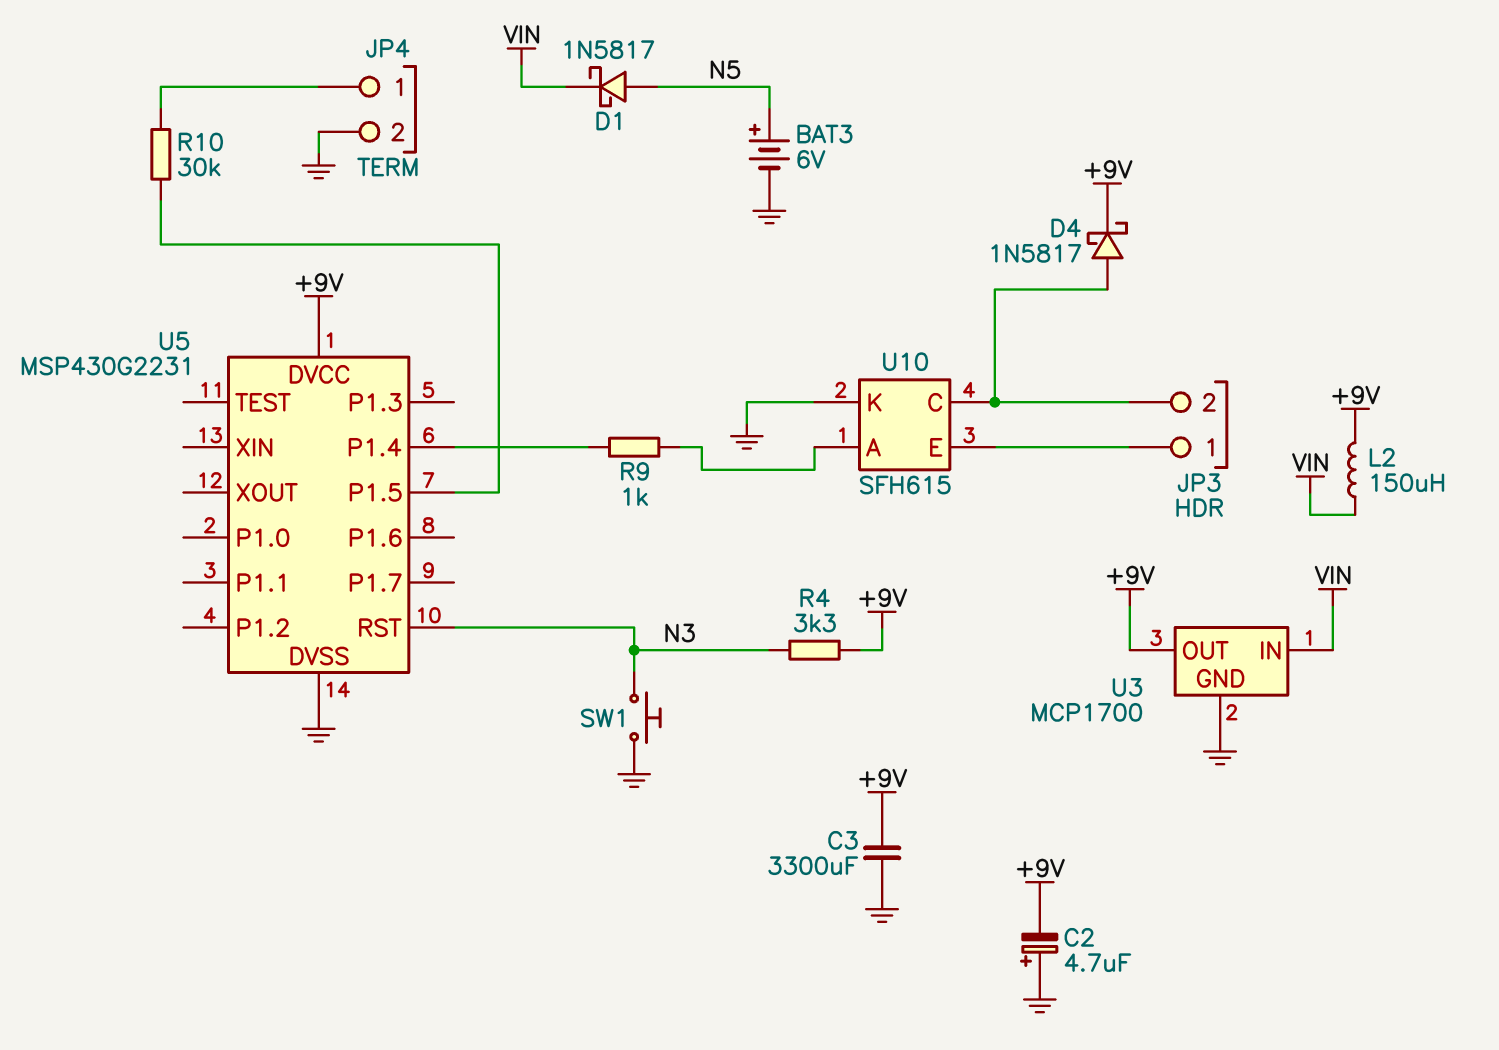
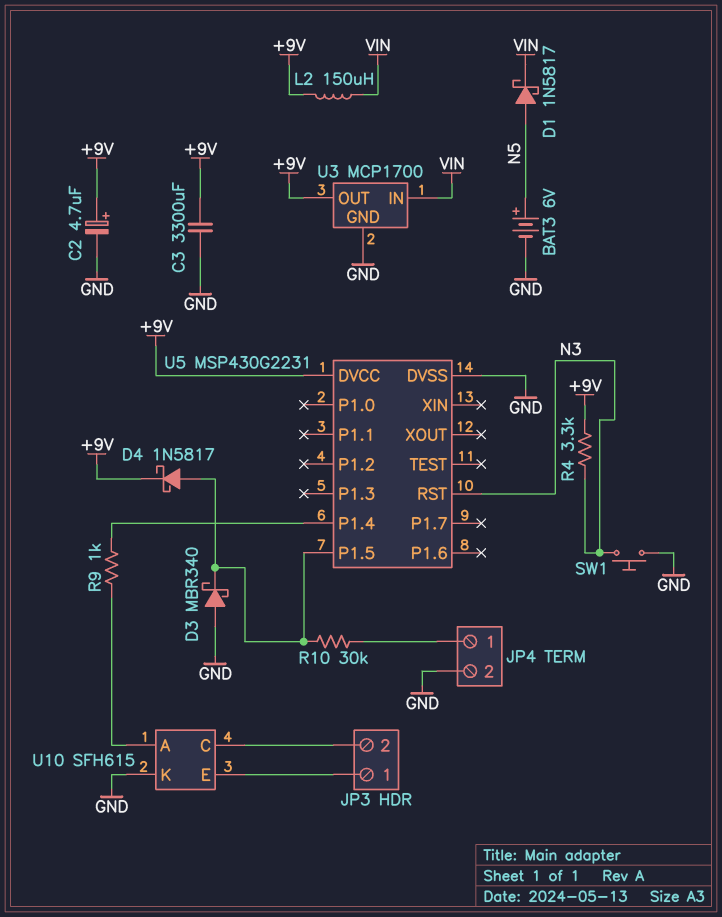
C2: 4.7uF (plus GND, minus +9V) -> 4.7uF (plus +9V, minus GND)
D3: none -> schottky MBR340 (A GND, K U5/P1.5)
D4: schottky 1N5817 (A JP3/2, K +9V) -> schottky 1N5817 (A U5/P1.5, K +9V)

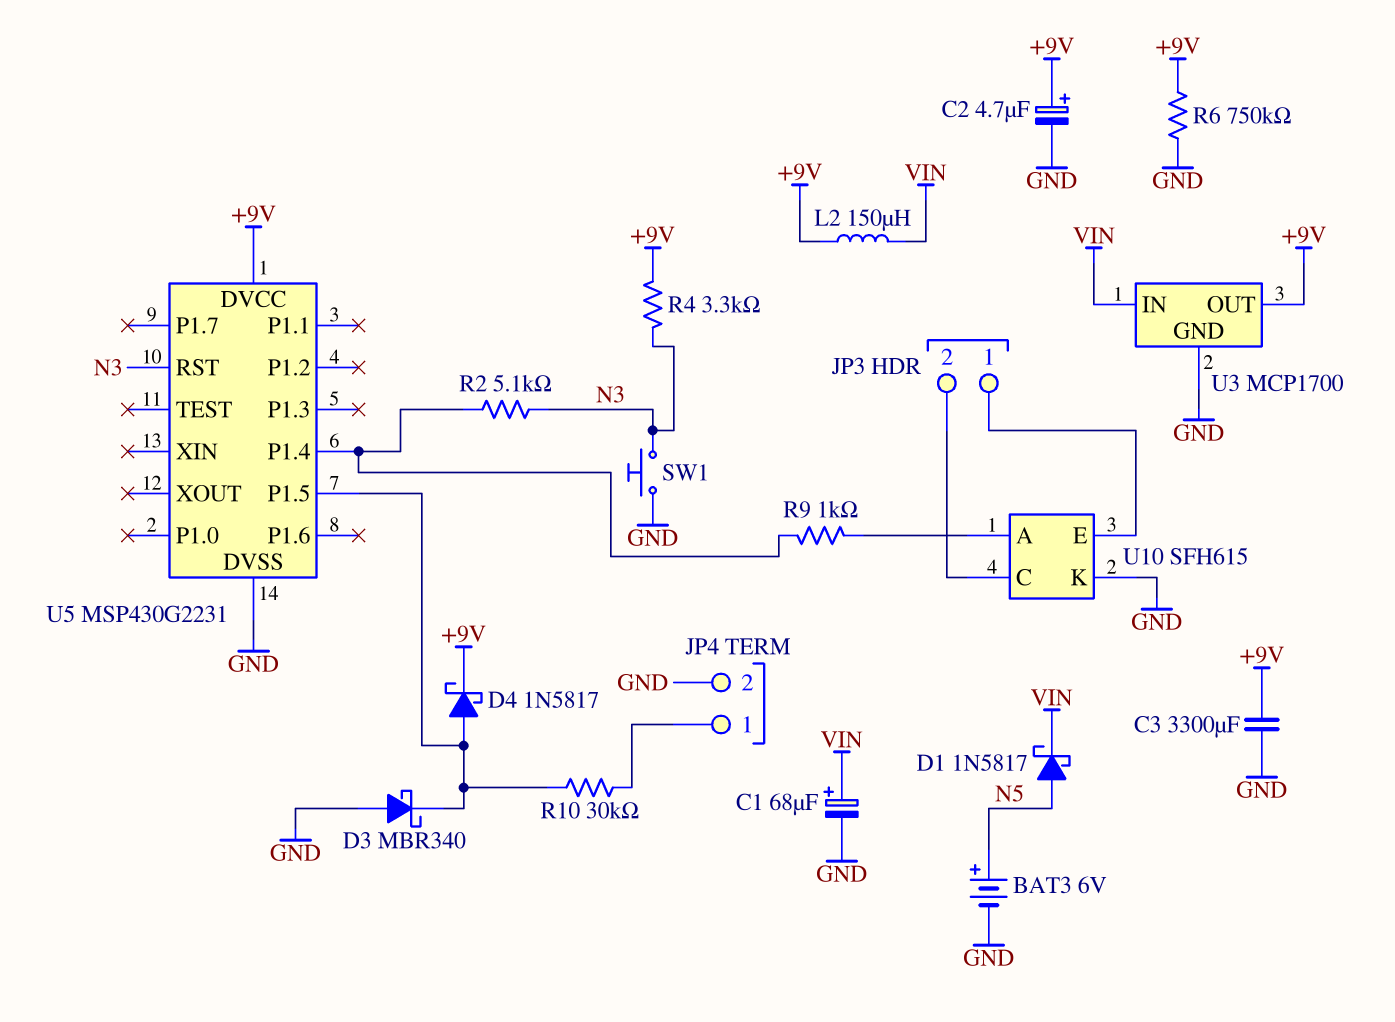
C1: none -> 68uF (plus VIN, minus GND)
R2: none -> 5.1k (N3, U5/P1.4)
R6: none -> 750k (+9V, GND)

